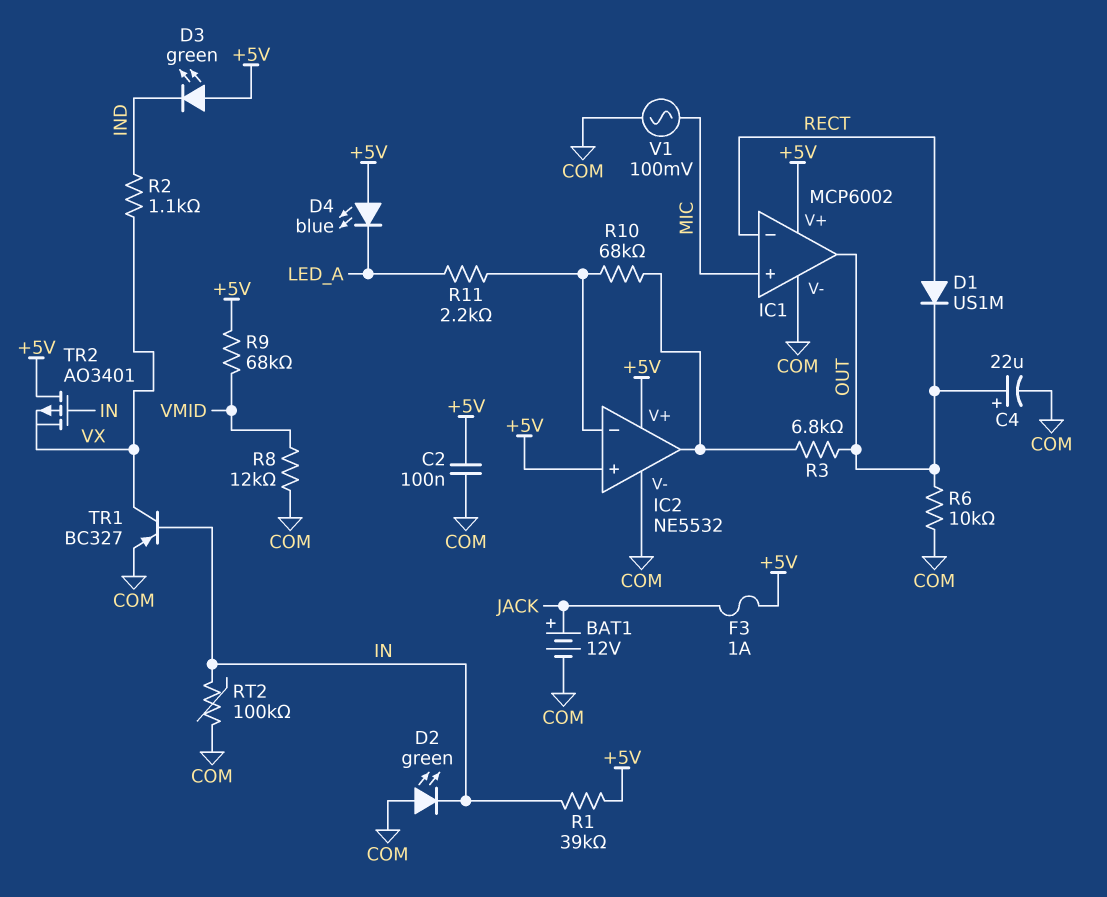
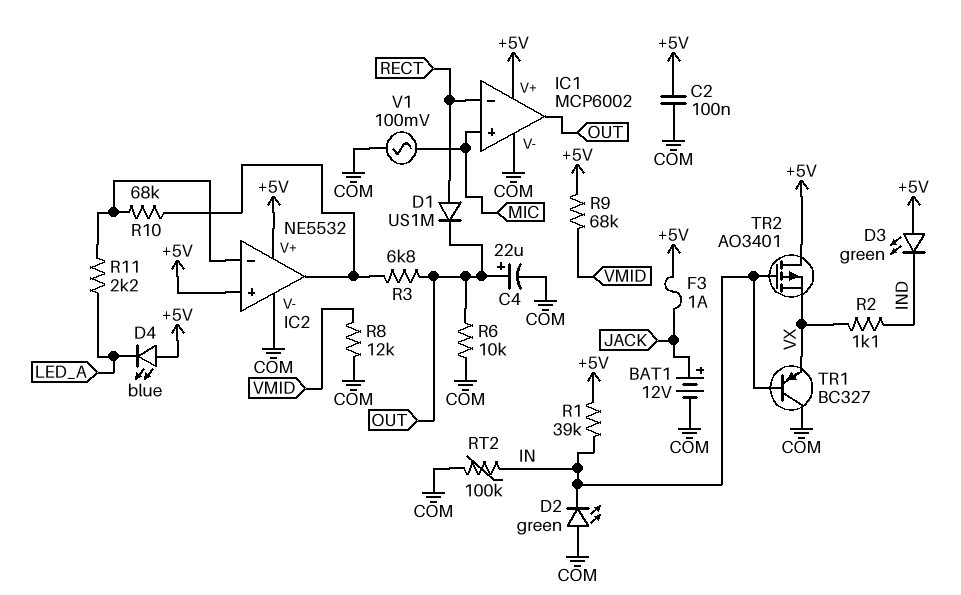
TR1: PNP BC327 (B IN, C VX, E COM) -> PNP BC327 (B IN, C COM, E VX)

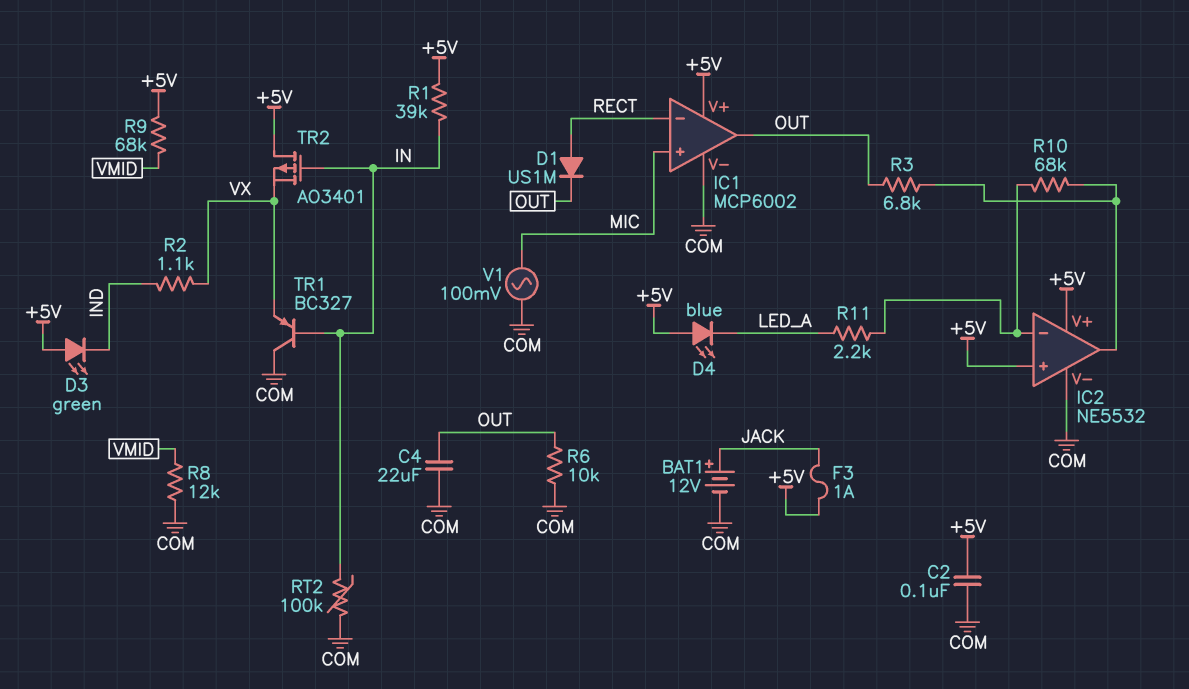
C4: 22uF (plus OUT, minus COM) -> 22uF (COM, OUT)
D2: LED green (A COM, K IN) -> none

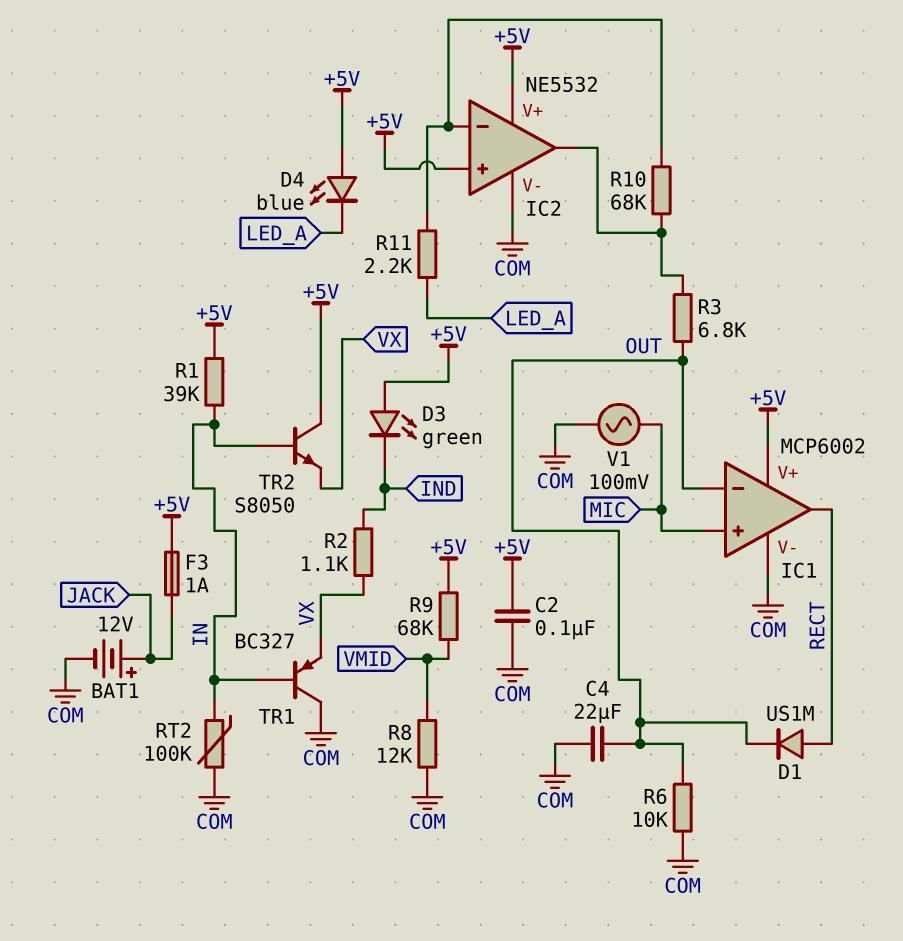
IC1 pin in-: RECT -> OUT
IC1 pin out: OUT -> RECT
TR2: PMOS AO3401 (G IN, D +5V, S VX) -> NPN S8050 (B IN, C +5V, E VX)

